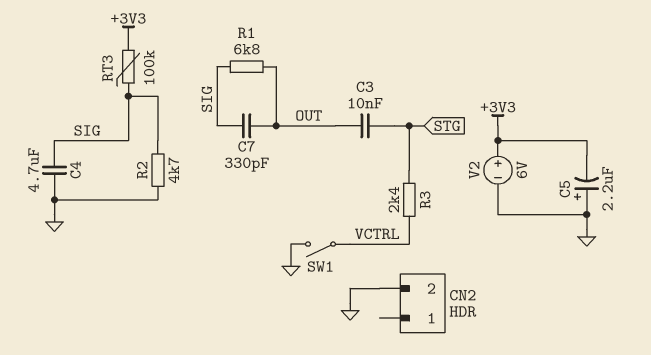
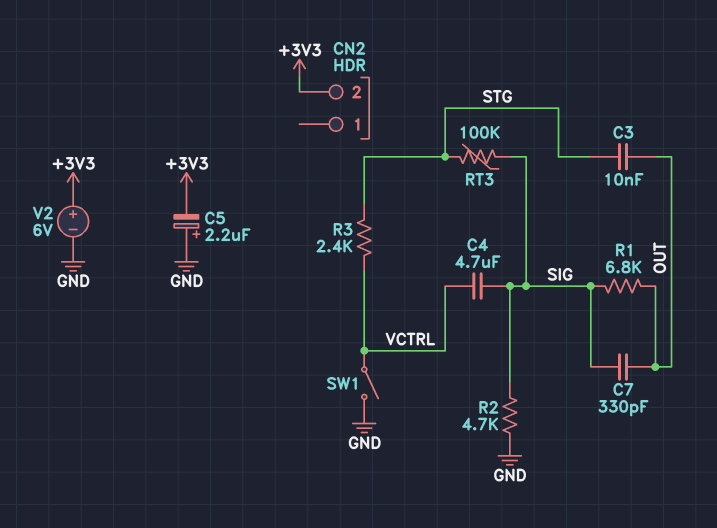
C4: 4.7uF (GND, SIG) -> 4.7uF (SIG, VCTRL)
CN2 pin 2: GND -> +3V3
RT3: 100k (+3V3, SIG) -> 100k (SIG, STG)

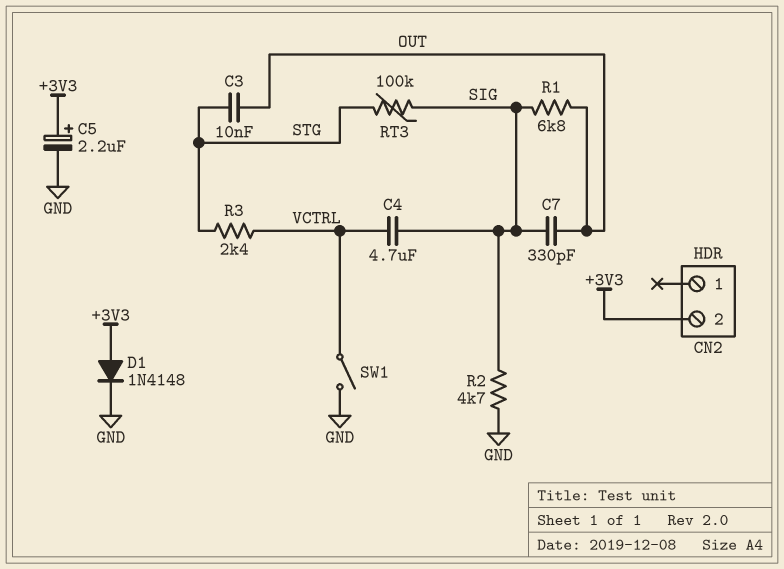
C5: 2.2uF (plus GND, minus +3V3) -> 2.2uF (plus +3V3, minus GND)
D1: none -> diode 1N4148 (A +3V3, K GND)
V2: 6V (plus +3V3, minus GND) -> none

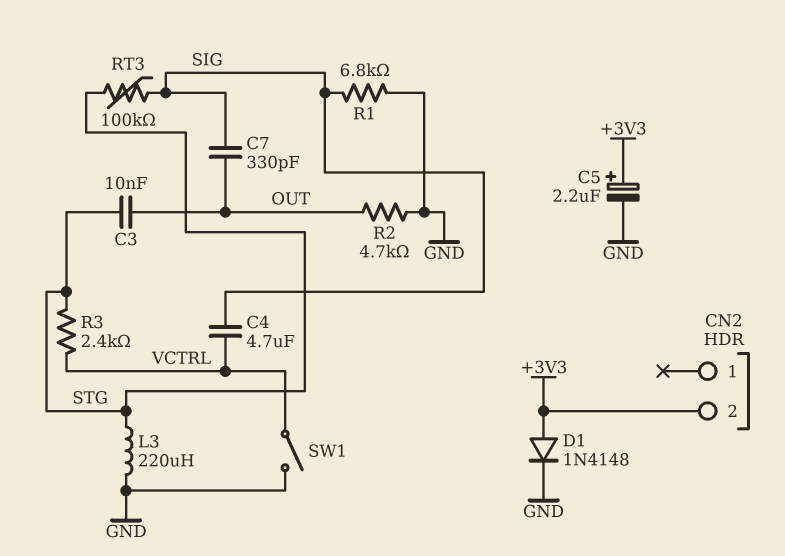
L3: none -> 220uH (GND, STG)
R1: 6.8k (OUT, SIG) -> 6.8k (GND, SIG)
R2: 4.7k (GND, SIG) -> 4.7k (GND, OUT)

